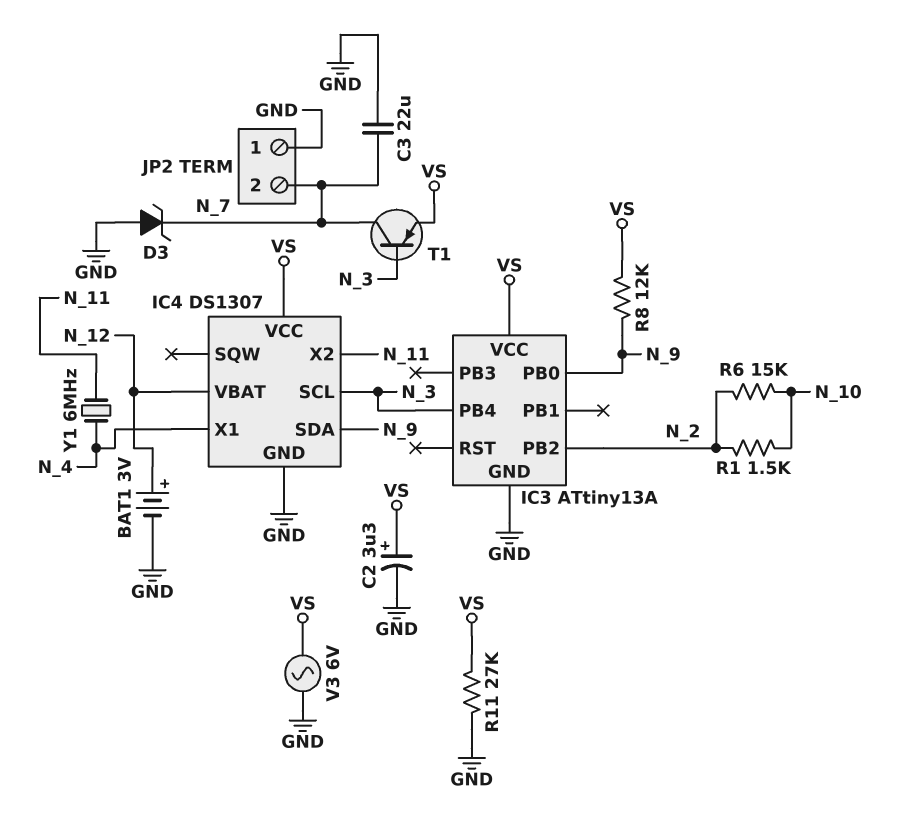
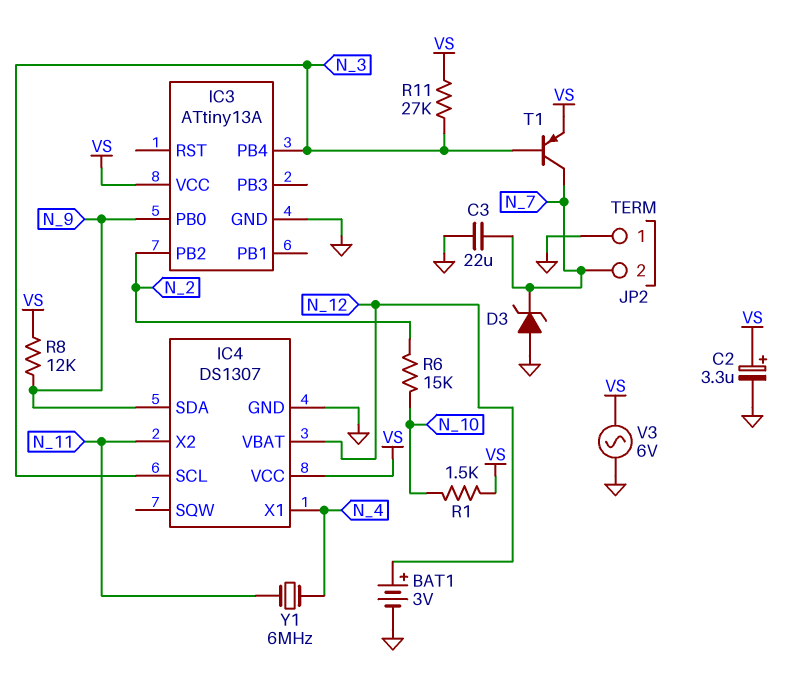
R1: 1.5k (N_2, N_10) -> 1.5k (N_10, VS)
R11: 27k (GND, VS) -> 27k (N_3, VS)

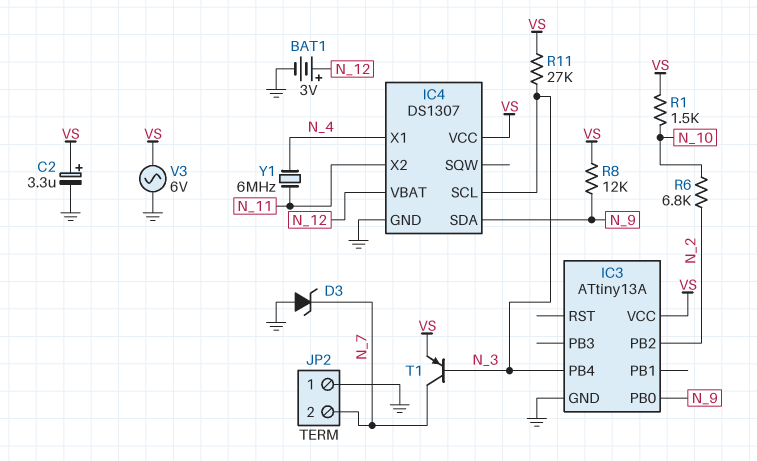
C3: 22uF (GND, N_7) -> none
R6: 15k (N_2, N_10) -> 6.8k (N_2, N_10)

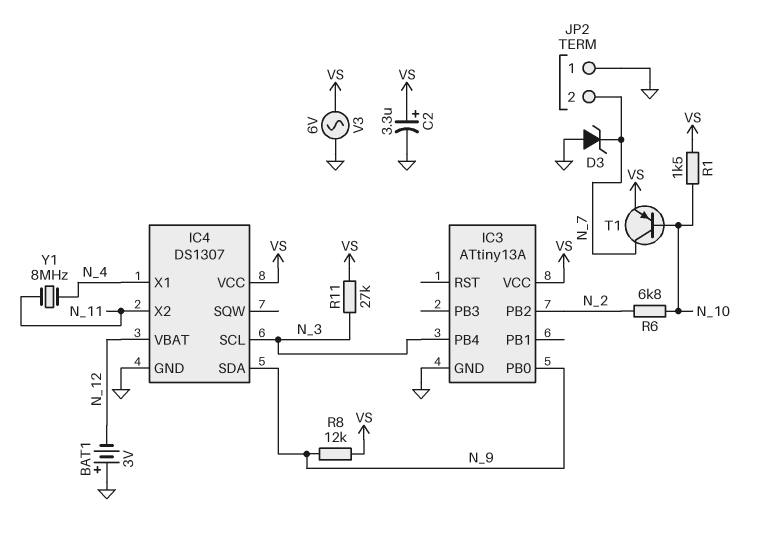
BAT1: 3V (plus N_12, minus GND) -> 3V (plus GND, minus N_12)
T1: PNP (B N_3, C N_7, E VS) -> PNP (B N_10, C N_7, E VS)
Y1: 6MHz (N_4, N_11) -> 8MHz (N_4, N_11)

